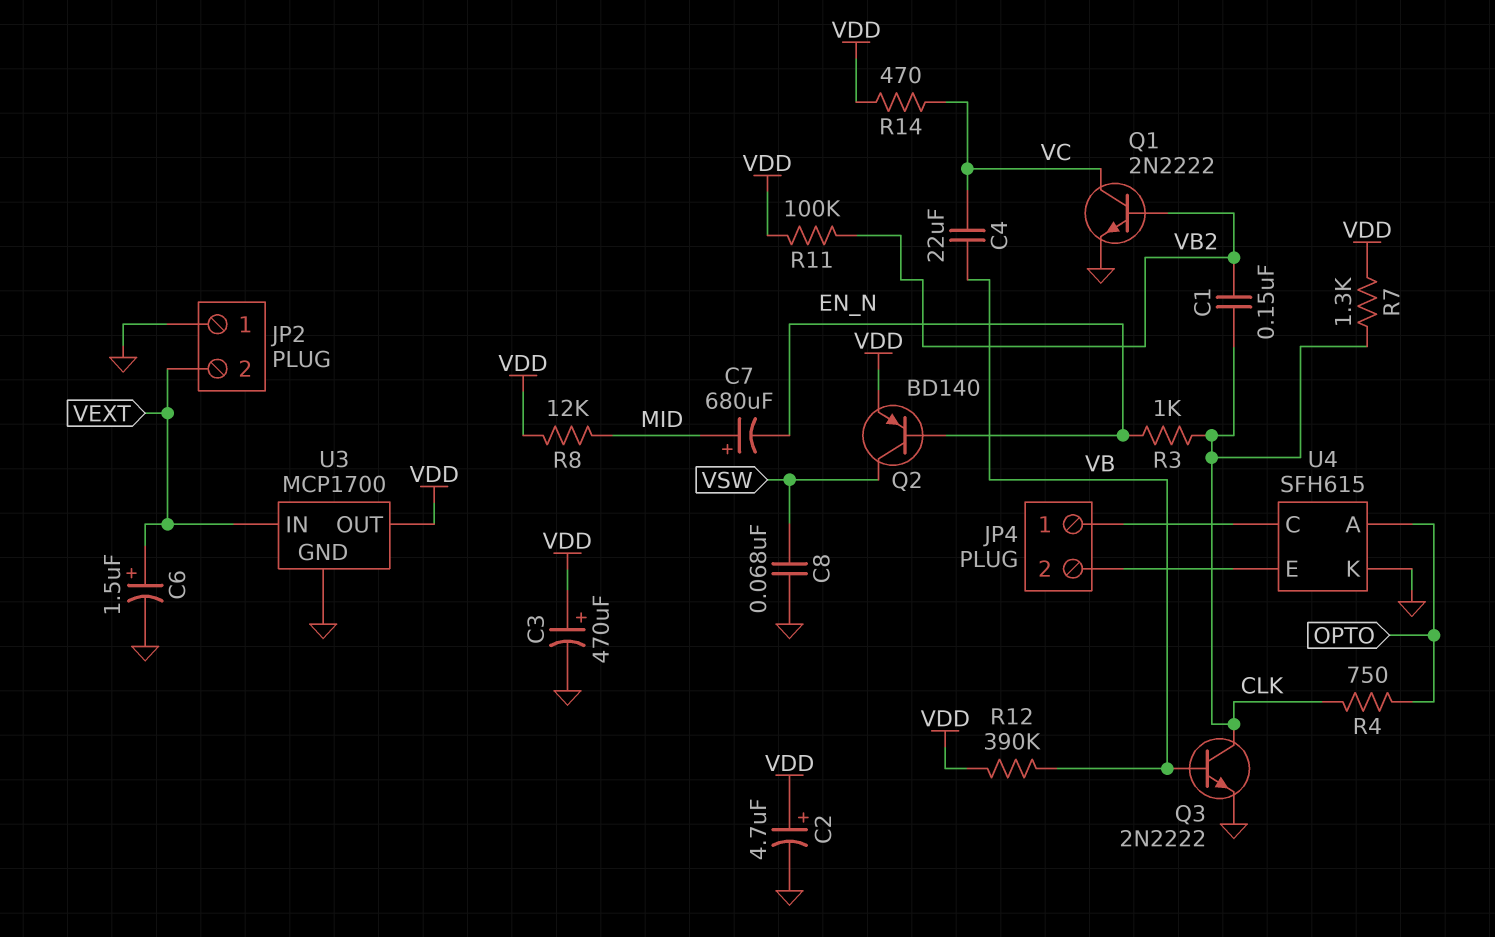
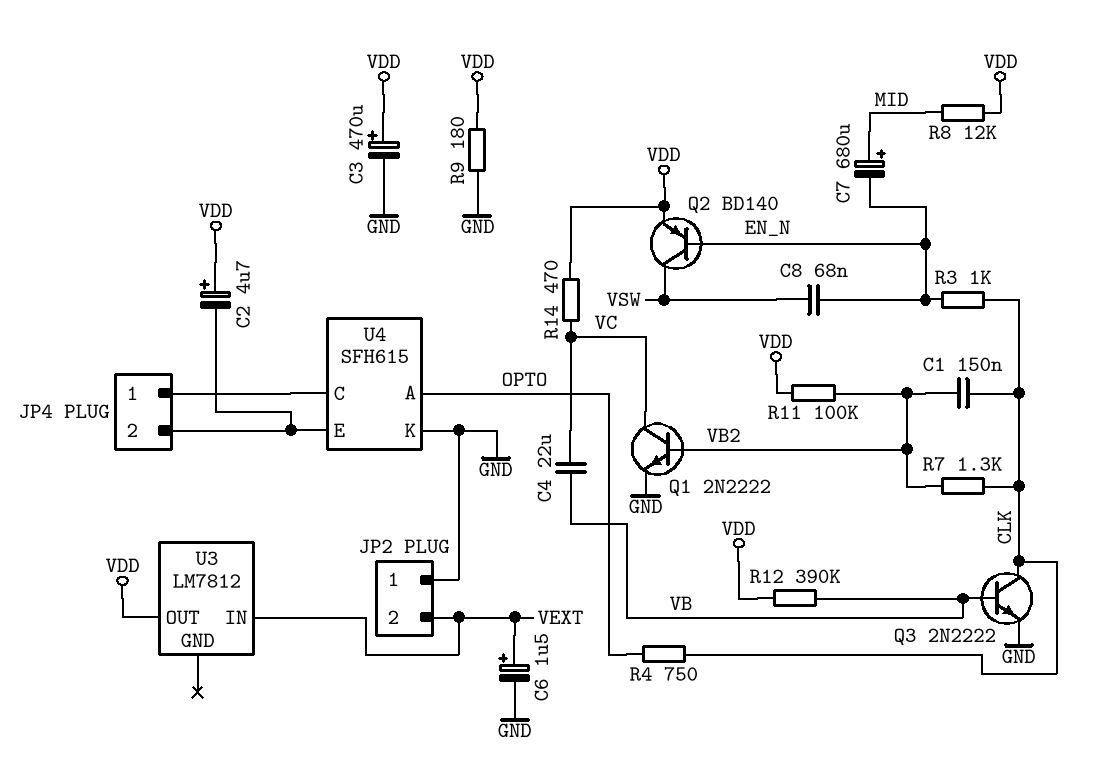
C2: 4.7uF (plus VDD, minus GND) -> 4.7uF (plus VDD, minus JP4/2)
C8: 68nF (GND, VSW) -> 68nF (EN_N, VSW)
R7: 1.3k (CLK, VDD) -> 1.3k (CLK, VB2)
R9: none -> 180 (GND, VDD)
U3: MCP1700 -> LM7812
U3 pin GND: GND -> none

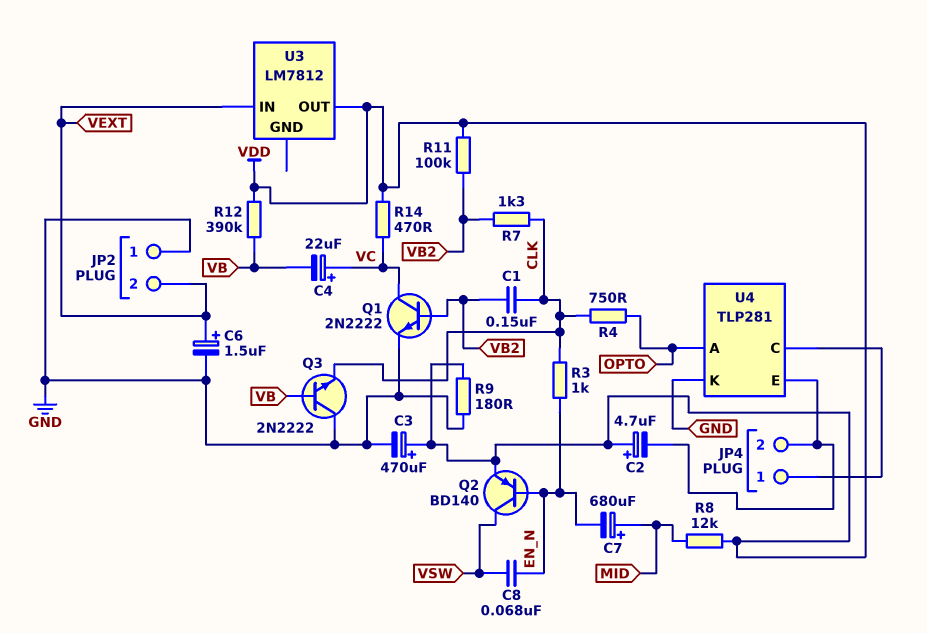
C4: 22uF (VB, VC) -> 22uF (plus VC, minus VB)
Q3: NPN 2N2222 (B VB, C CLK, E GND) -> NPN 2N2222 (B VB, C GND, E CLK)
U4: SFH615 -> TLP281

